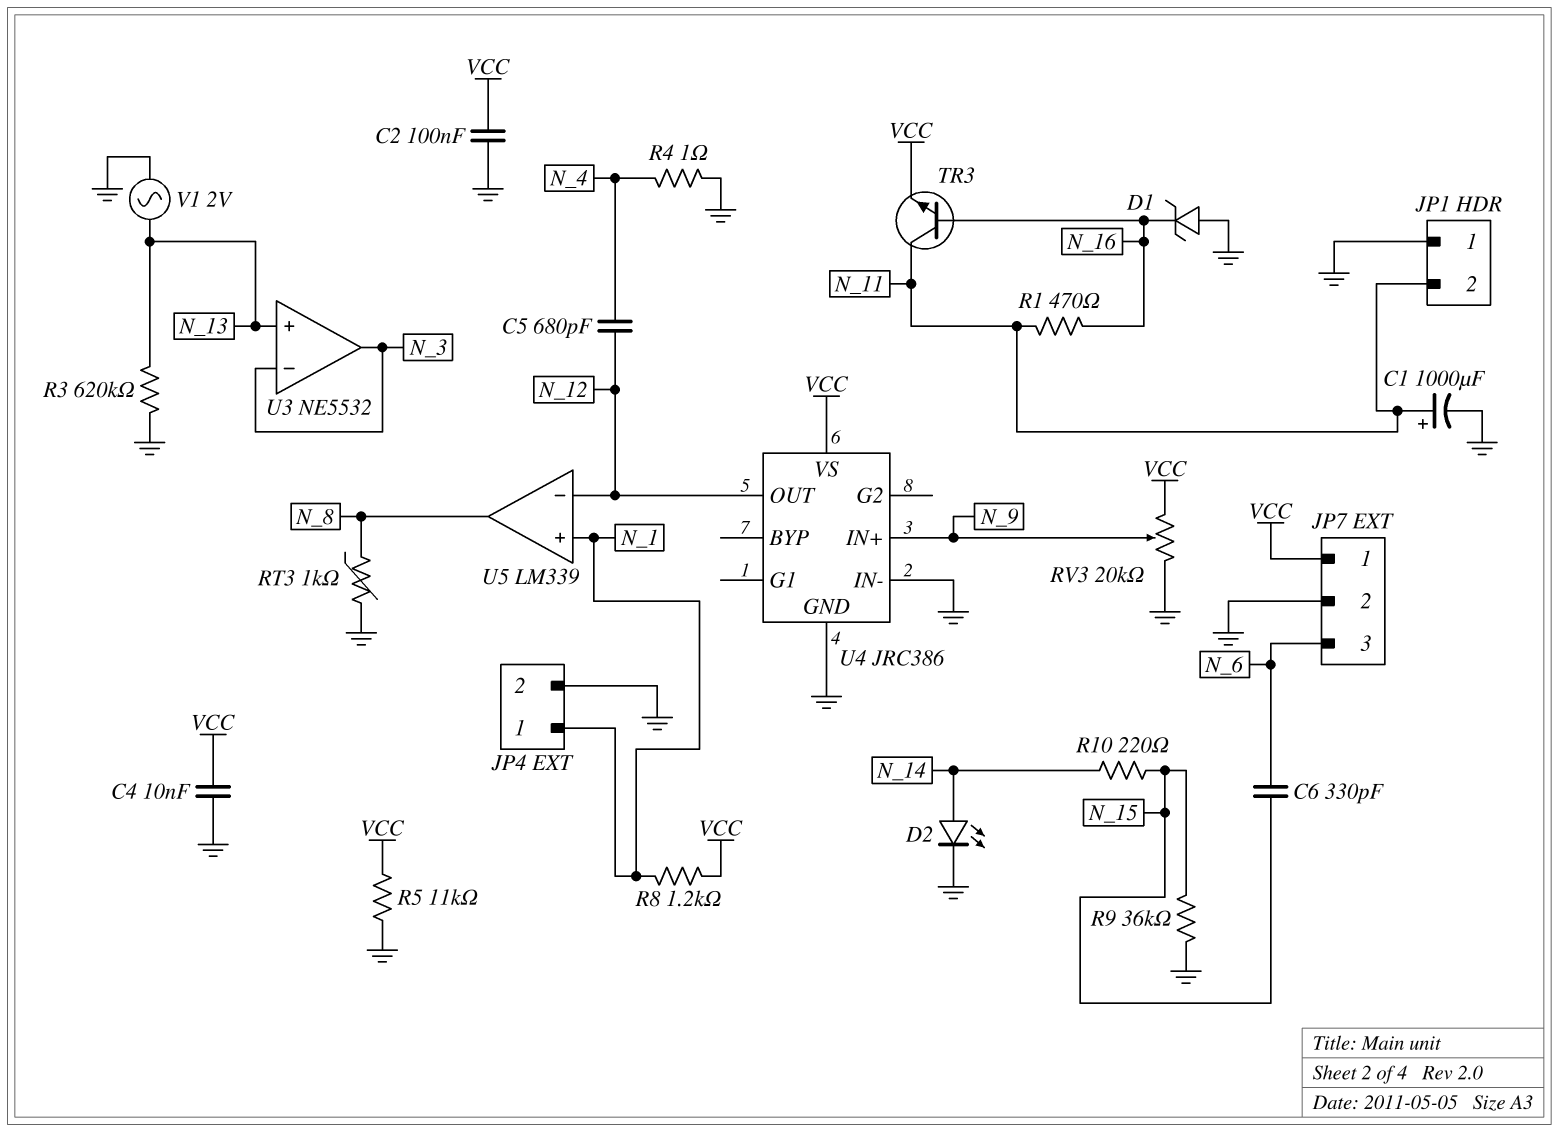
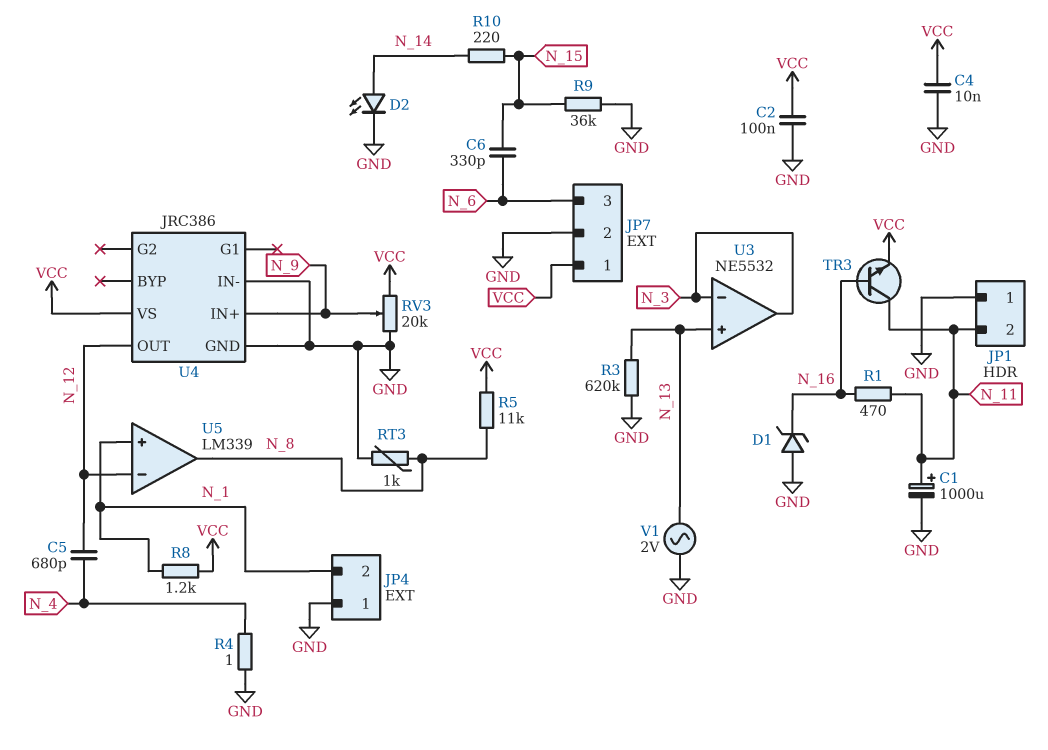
JP4 pin 1: N_1 -> GND
JP4 pin 2: GND -> N_1
R5: 11k (GND, VCC) -> 11k (N_8, VCC)

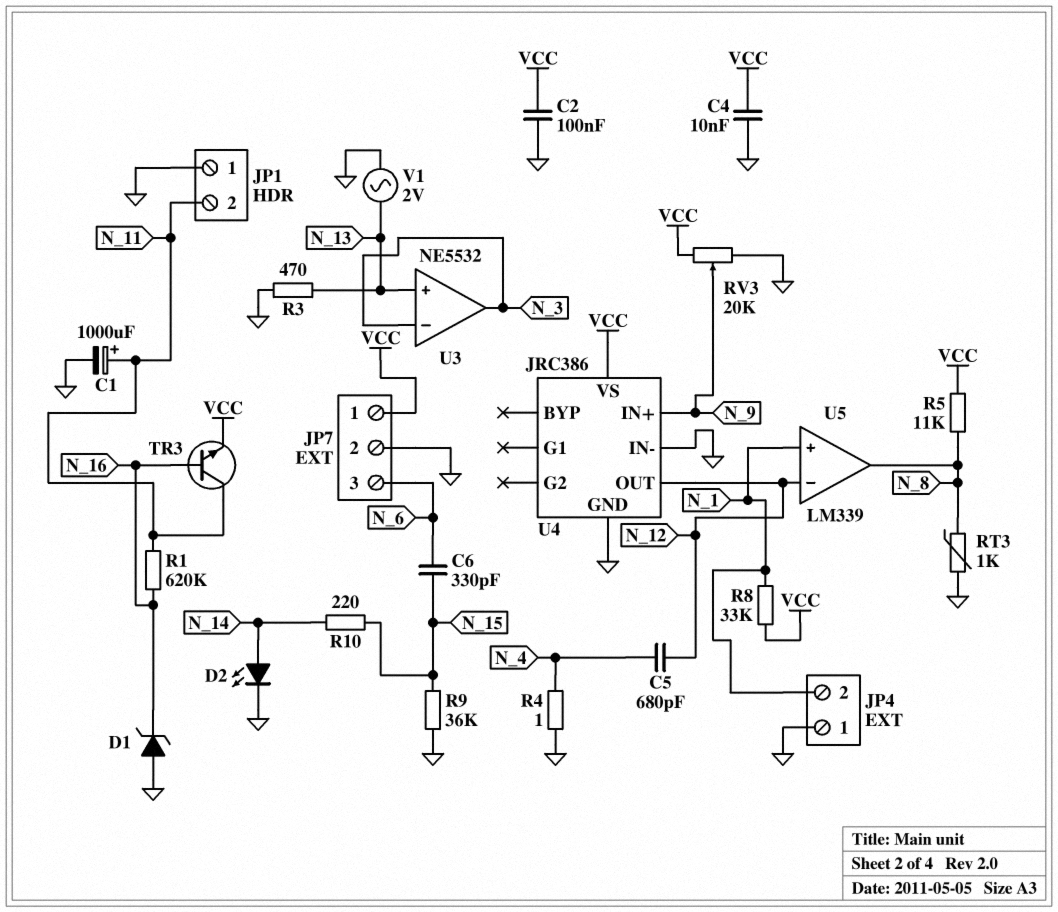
R1: 470 (N_11, N_16) -> 620k (N_11, N_16)
R3: 620k (GND, N_13) -> 470 (GND, N_13)
R8: 1.2k (N_1, VCC) -> 33k (N_1, VCC)

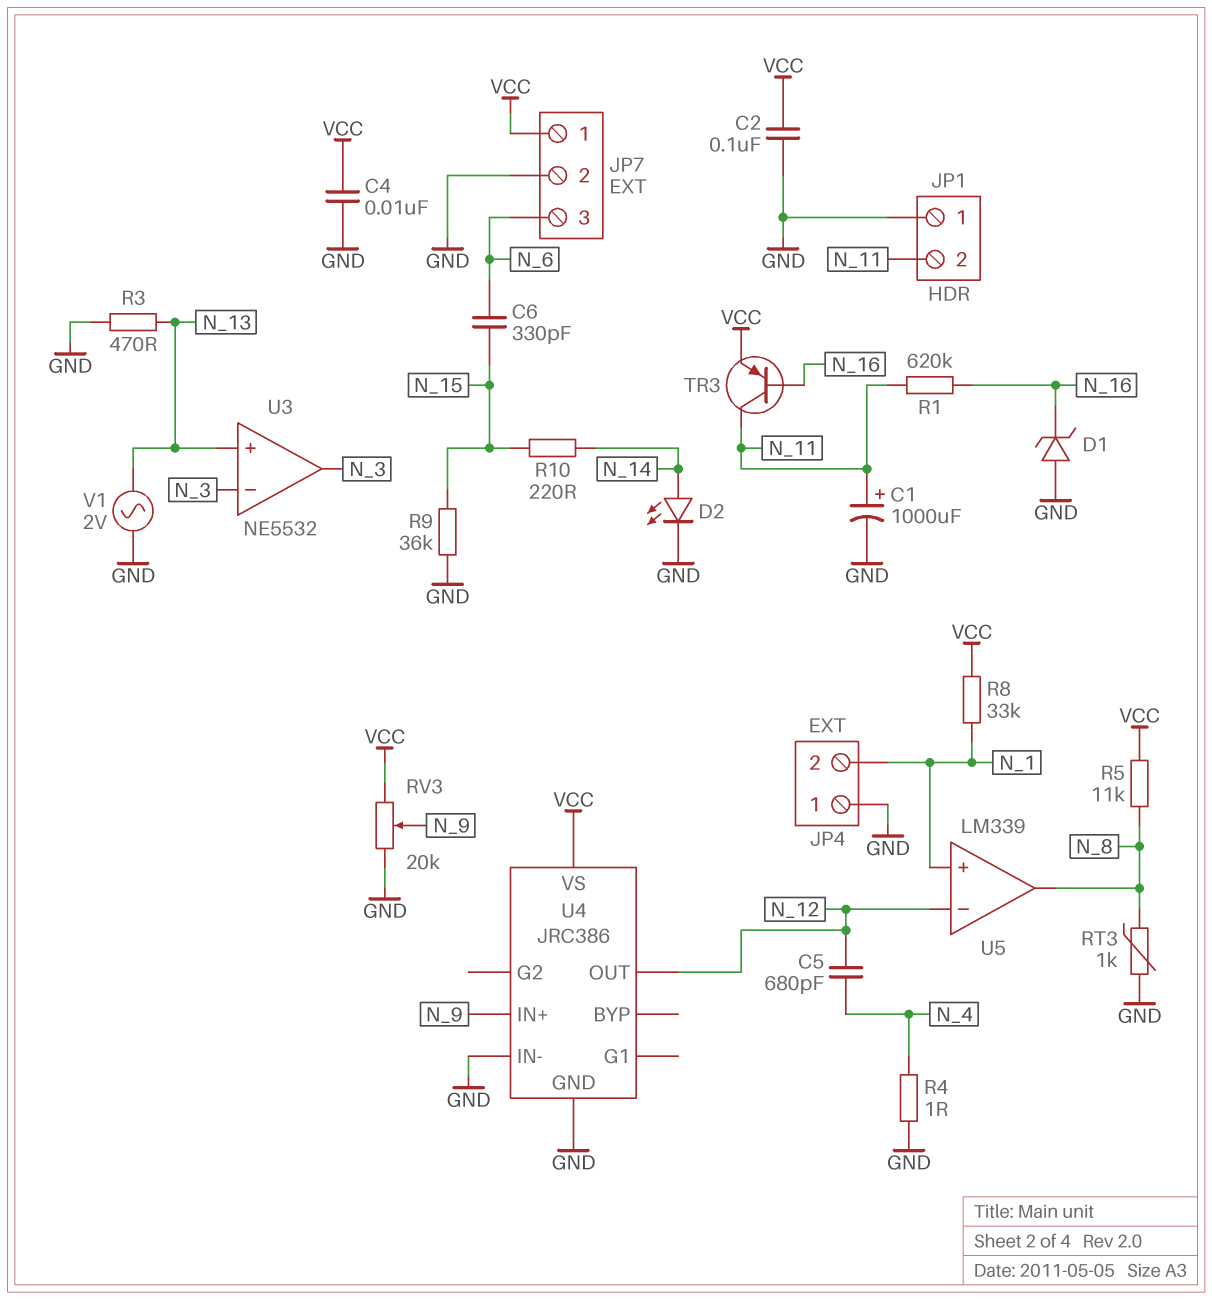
TR3: NPN (B N_16, C N_11, E VCC) -> PNP (B N_16, C N_11, E VCC)

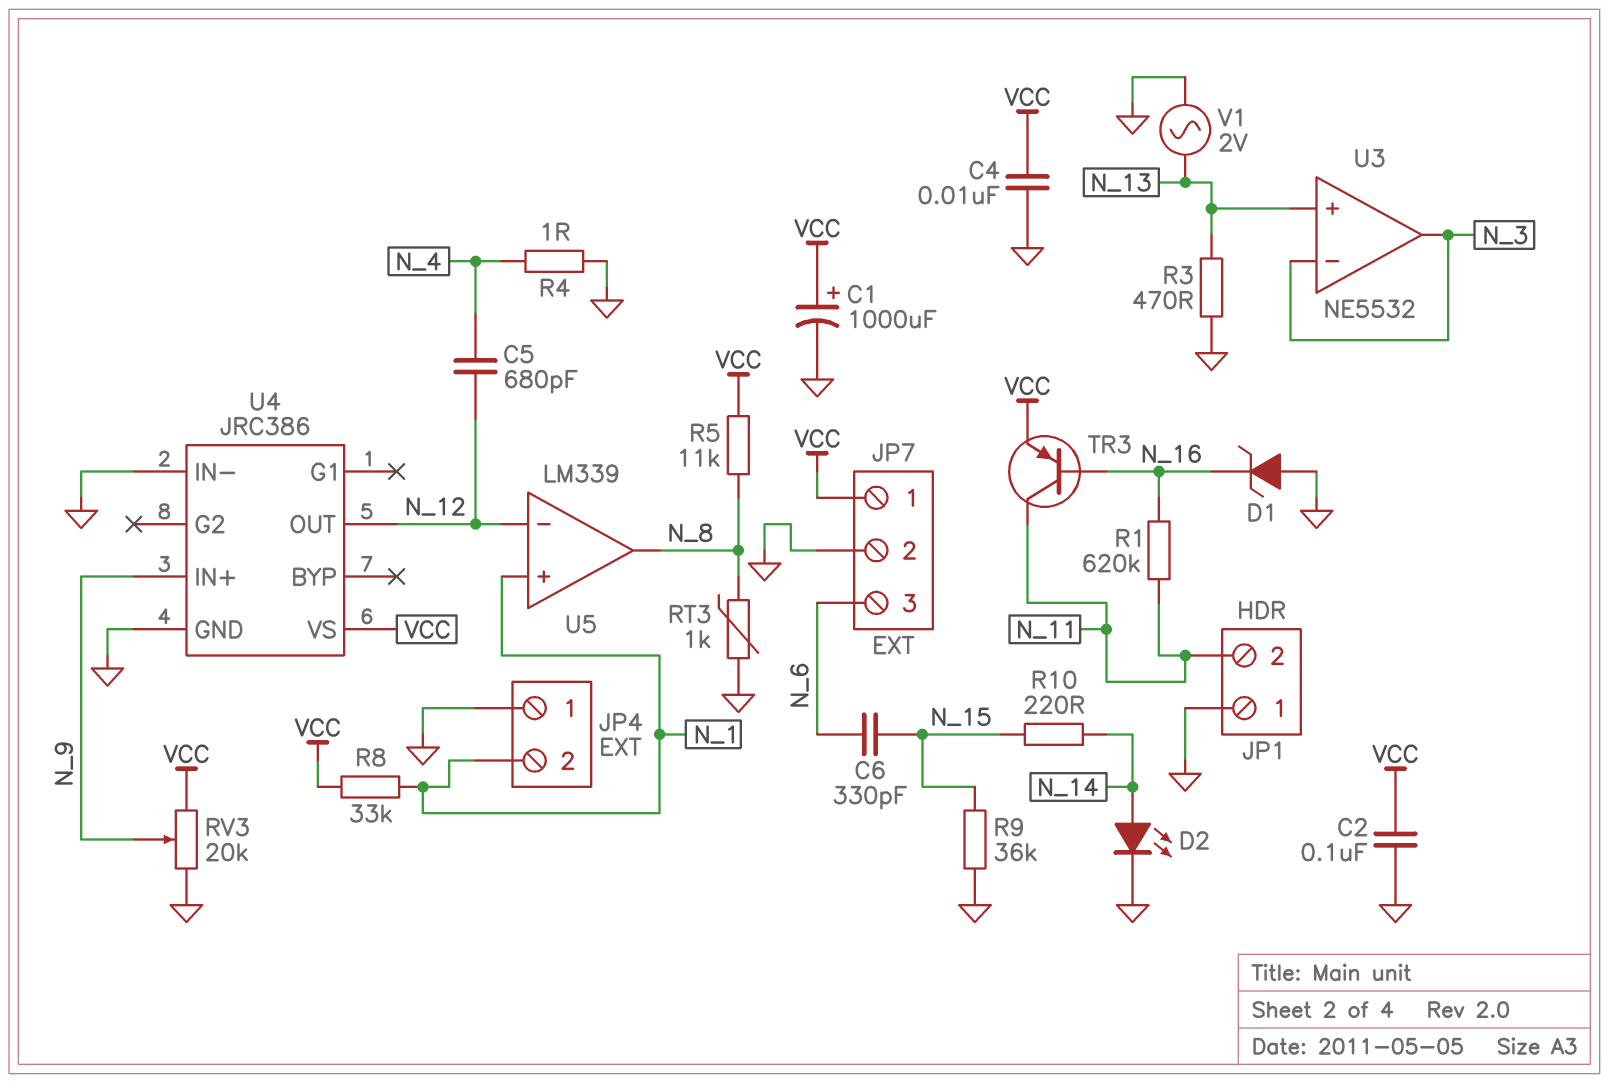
C1: 1000uF (plus N_11, minus GND) -> 1000uF (plus VCC, minus GND)

